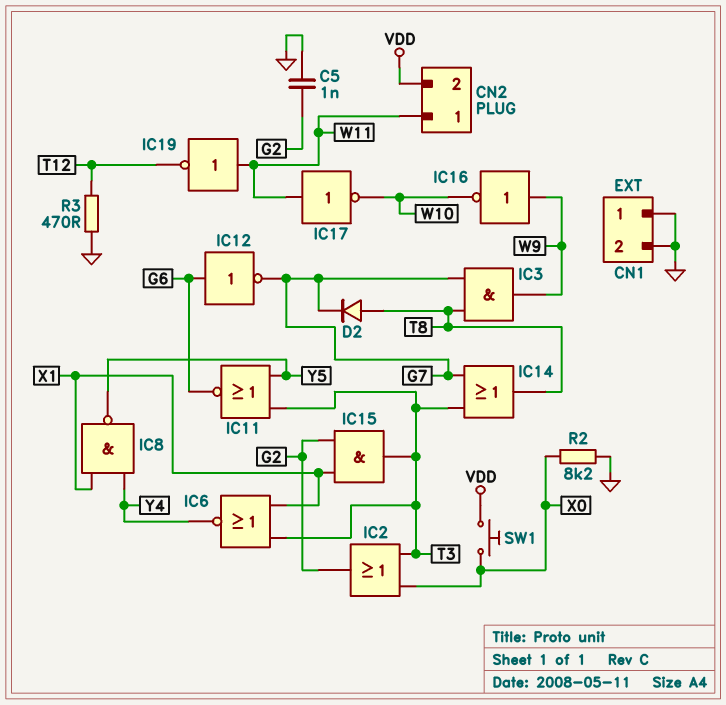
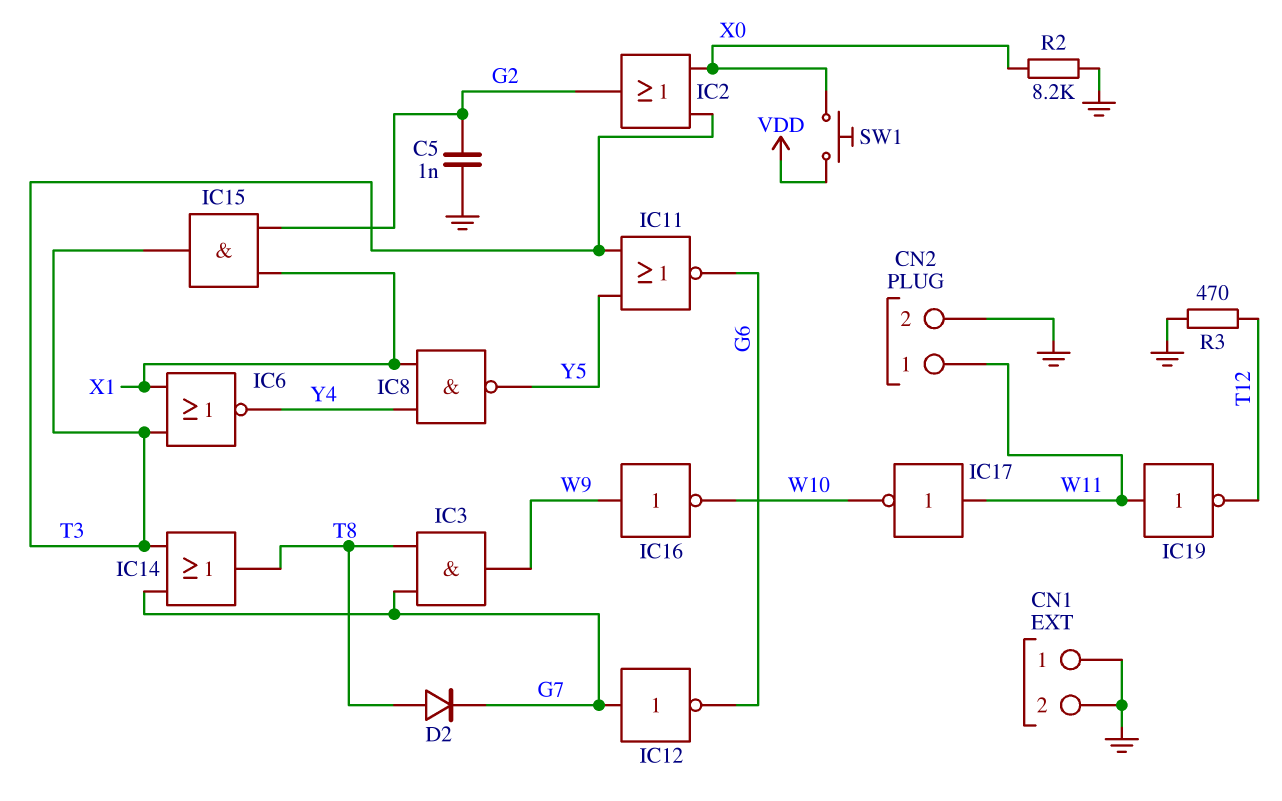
CN2 pin 2: VDD -> GND
IC12: NOT (in G6, out G7) -> NOT (in G7, out G6)

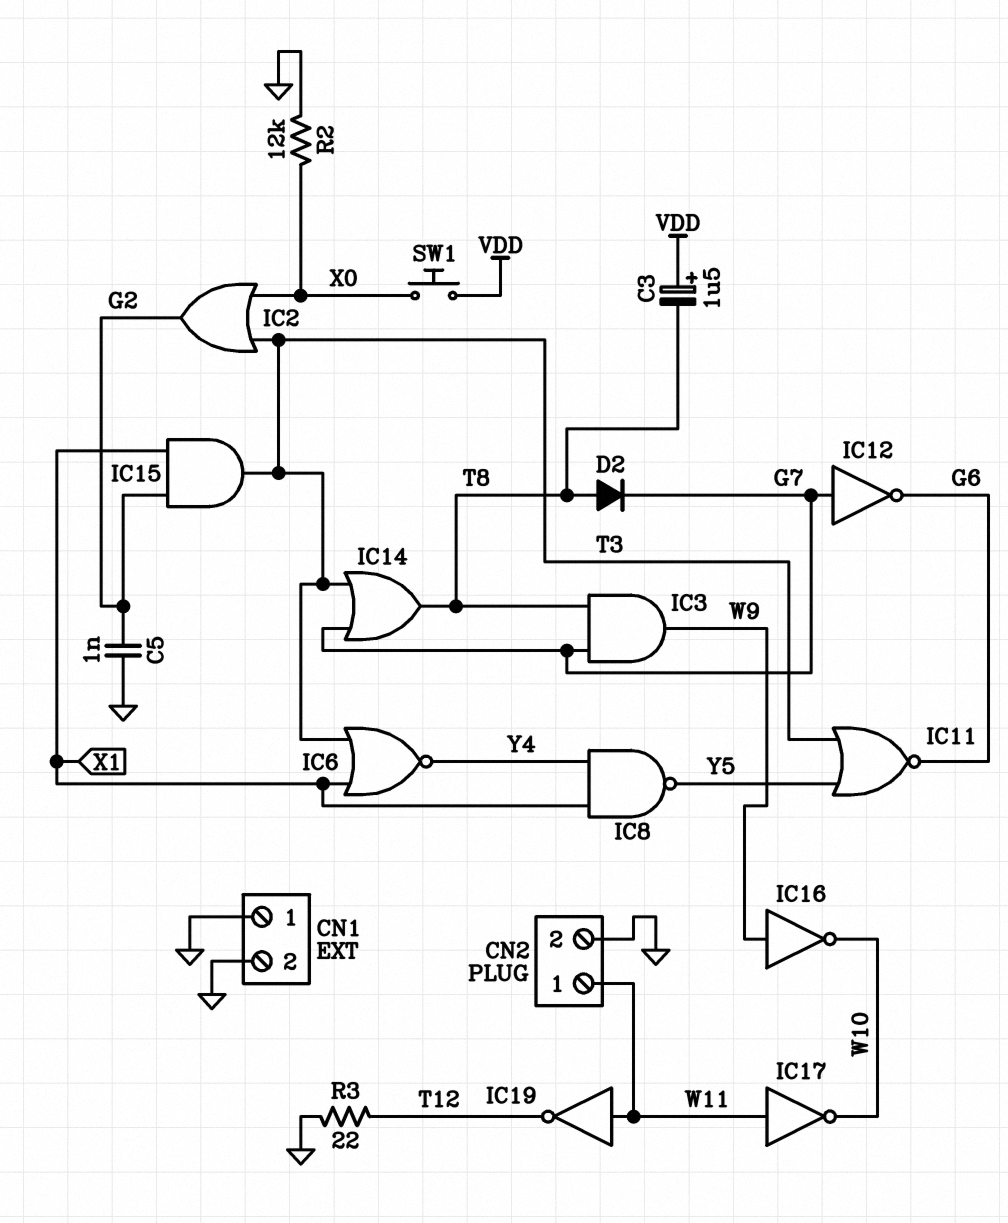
C3: none -> 1.5uF (plus VDD, minus T8)
R2: 8.2k (GND, X0) -> 12k (GND, X0)
R3: 470 (GND, T12) -> 22 (GND, T12)

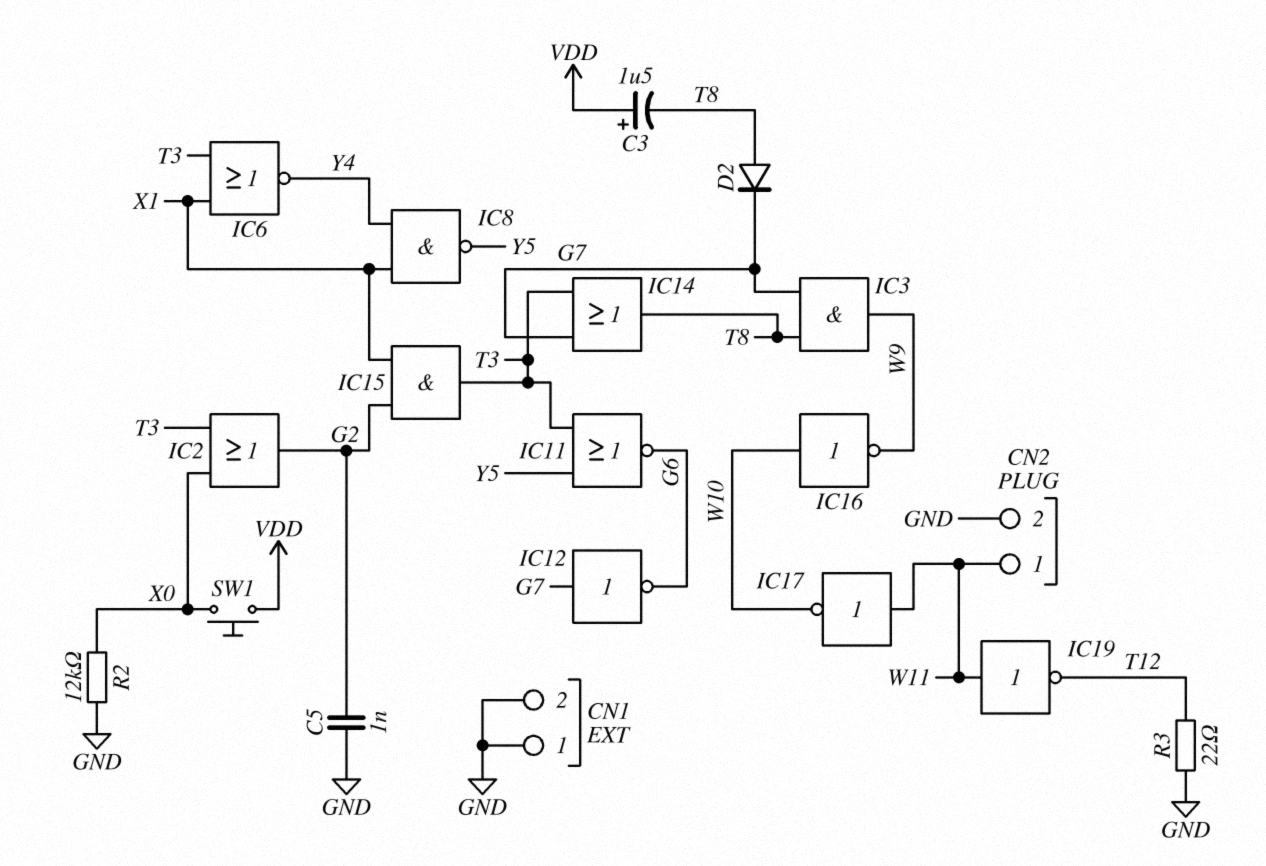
IC16: NOT (in W9, out W10) -> NOT (in W10, out W9)

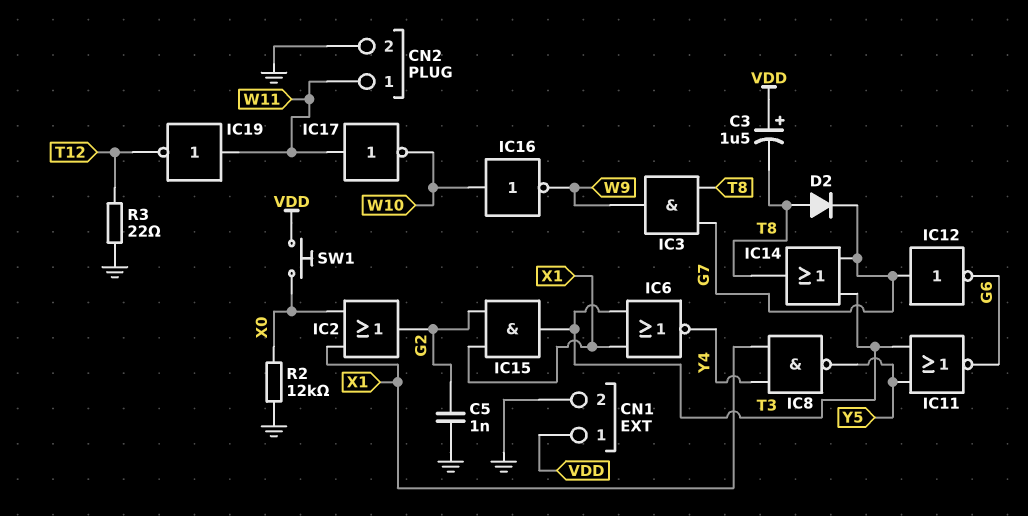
CN1 pin 1: GND -> VDD
IC2: OR (in T3, in X0, out G2) -> OR (in X0, in X1, out G2)

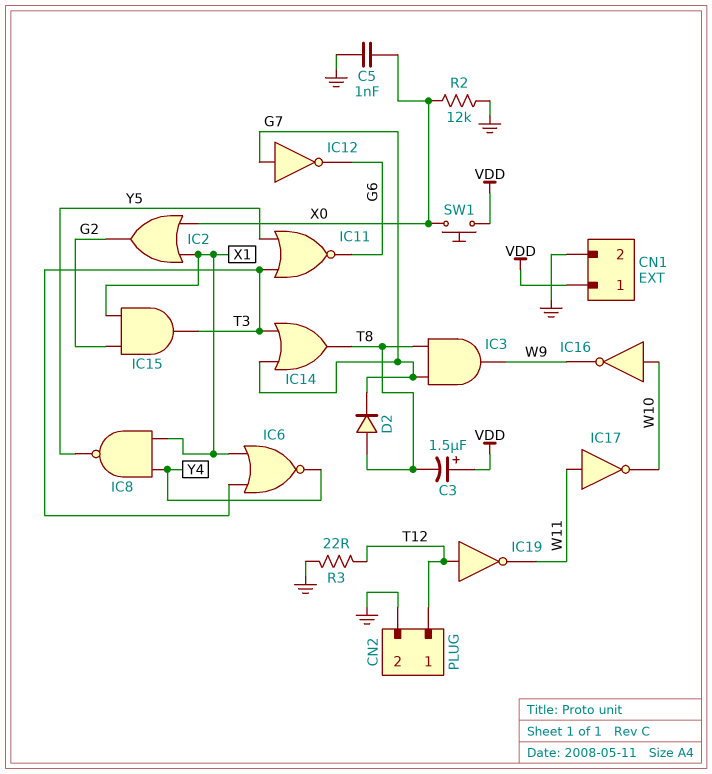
C5: 1nF (G2, GND) -> 1nF (GND, X0)
CN2 pin 1: W11 -> T12
IC19: NOT (in W11, out T12) -> NOT (in T12, out W11)

